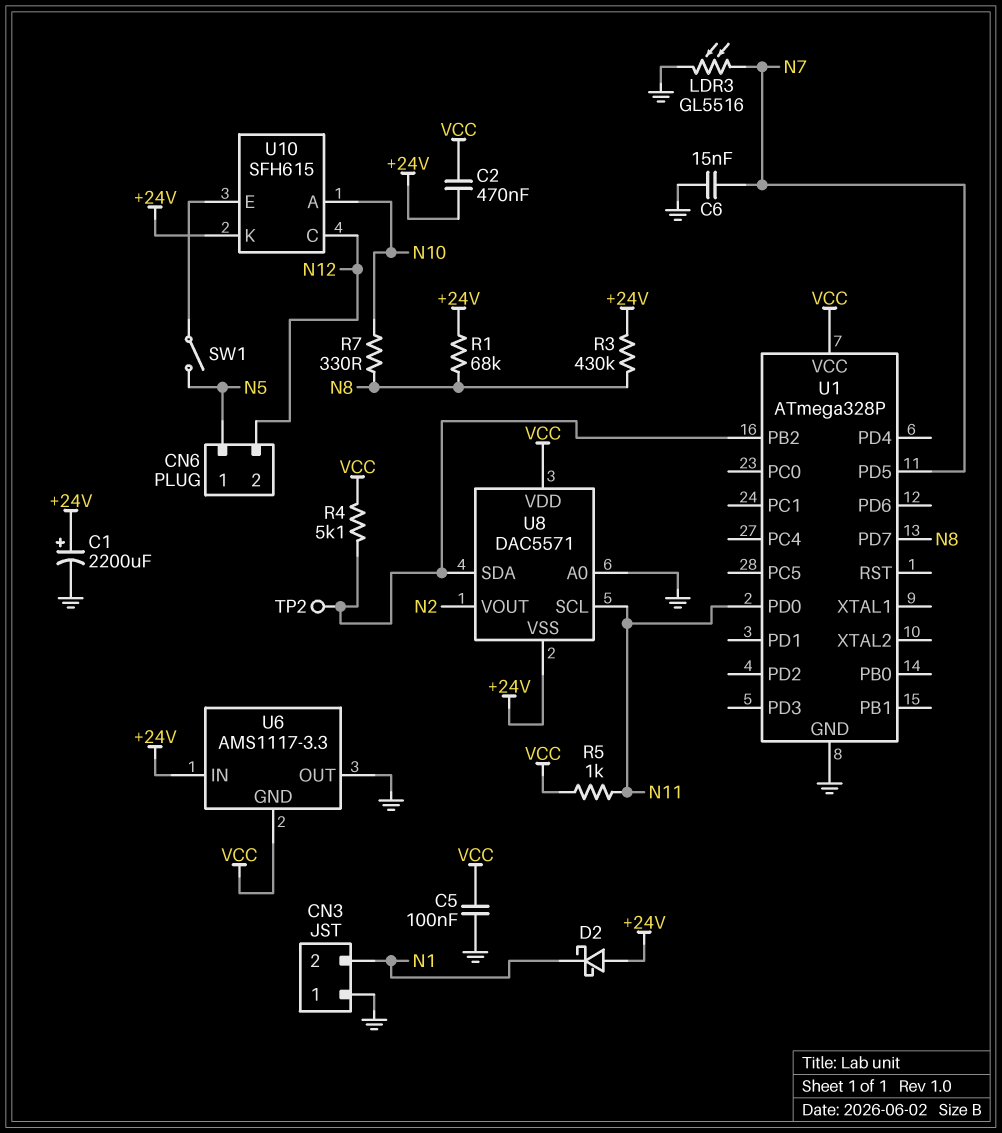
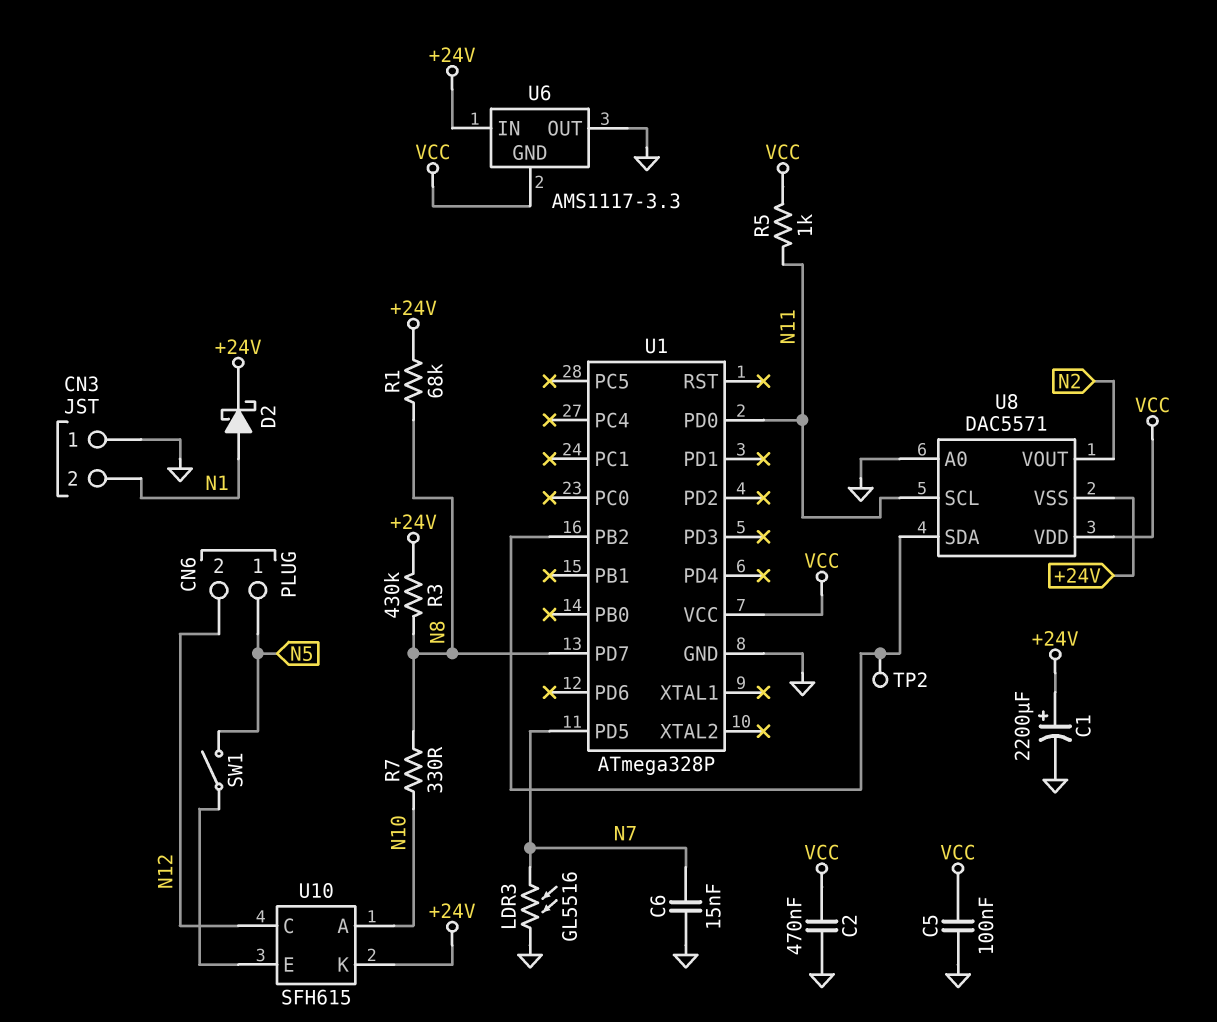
C2: 470nF (+24V, VCC) -> 470nF (GND, VCC)
D2: schottky (A +24V, K N1) -> schottky (A N1, K +24V)
R4: 5.1k (U1/PB2, VCC) -> none

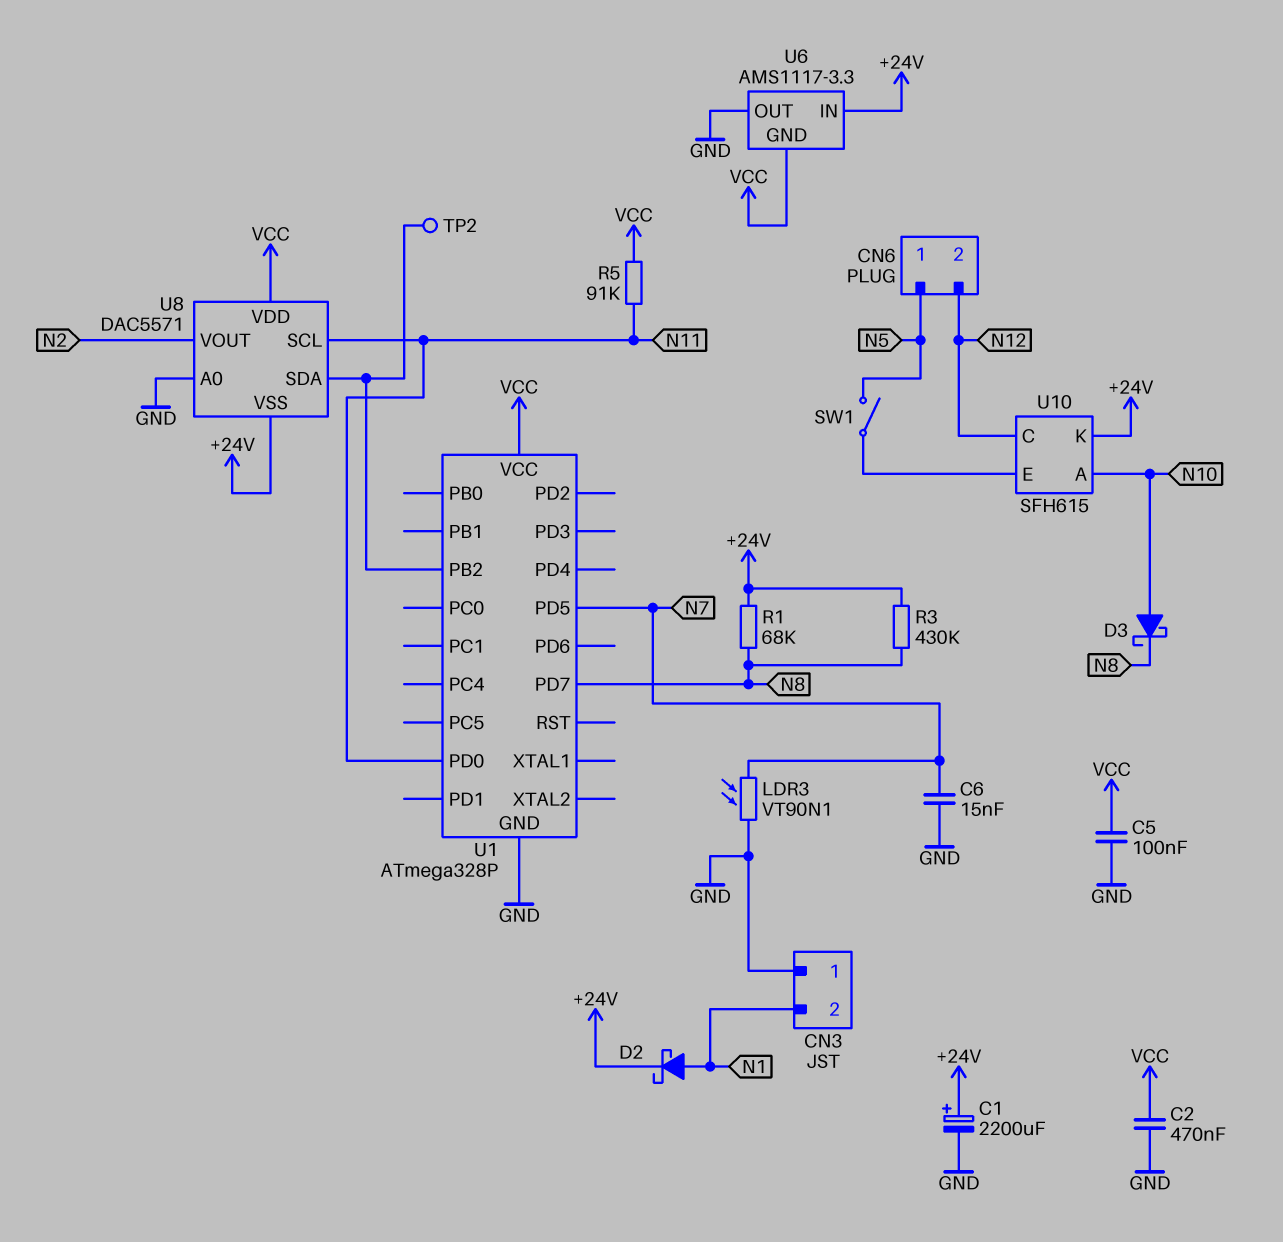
D3: none -> schottky (A N10, K N8)
LDR3: GL5516 (GND, N7) -> VT90N1 (GND, N7)
R5: 1k (N11, VCC) -> 91k (N11, VCC)
R7: 330 (N8, N10) -> none

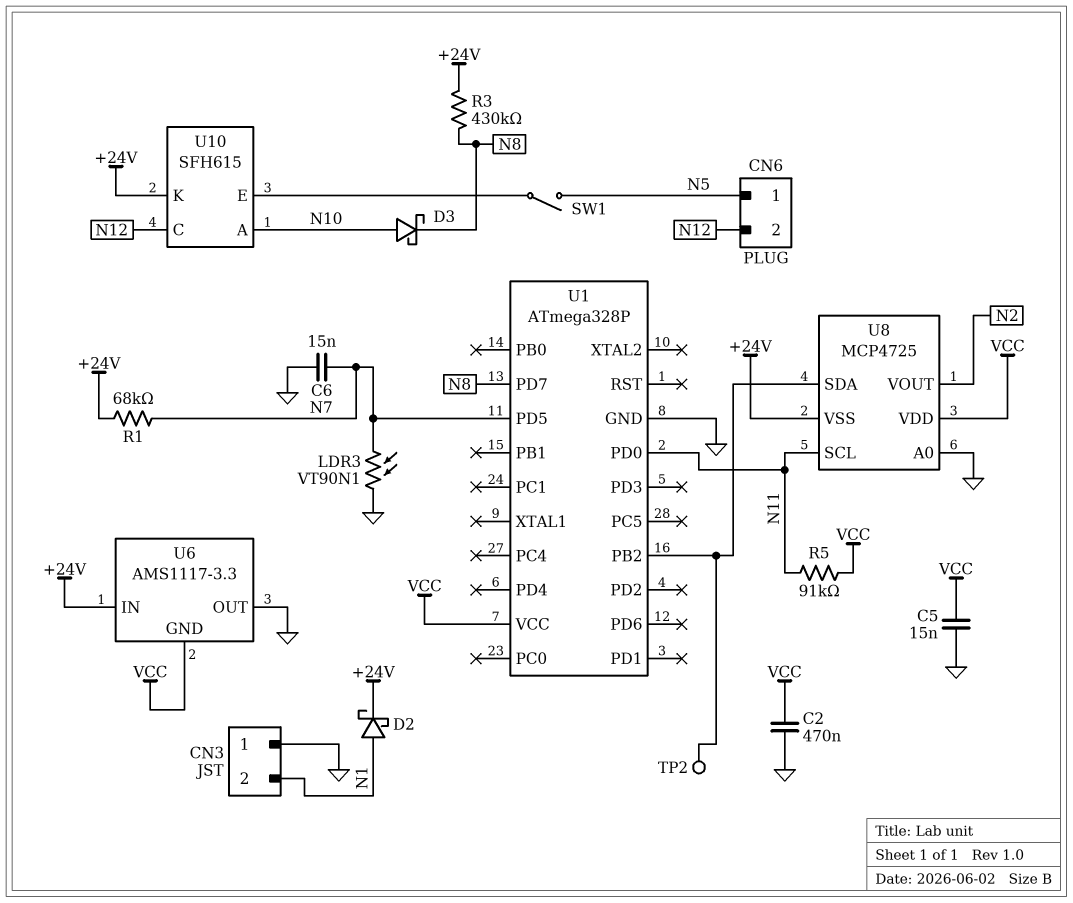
C1: 2200uF (plus +24V, minus GND) -> none
C5: 100nF (GND, VCC) -> 15nF (GND, VCC)
R1: 68k (+24V, N8) -> 68k (+24V, N7)
U8: DAC5571 -> MCP4725

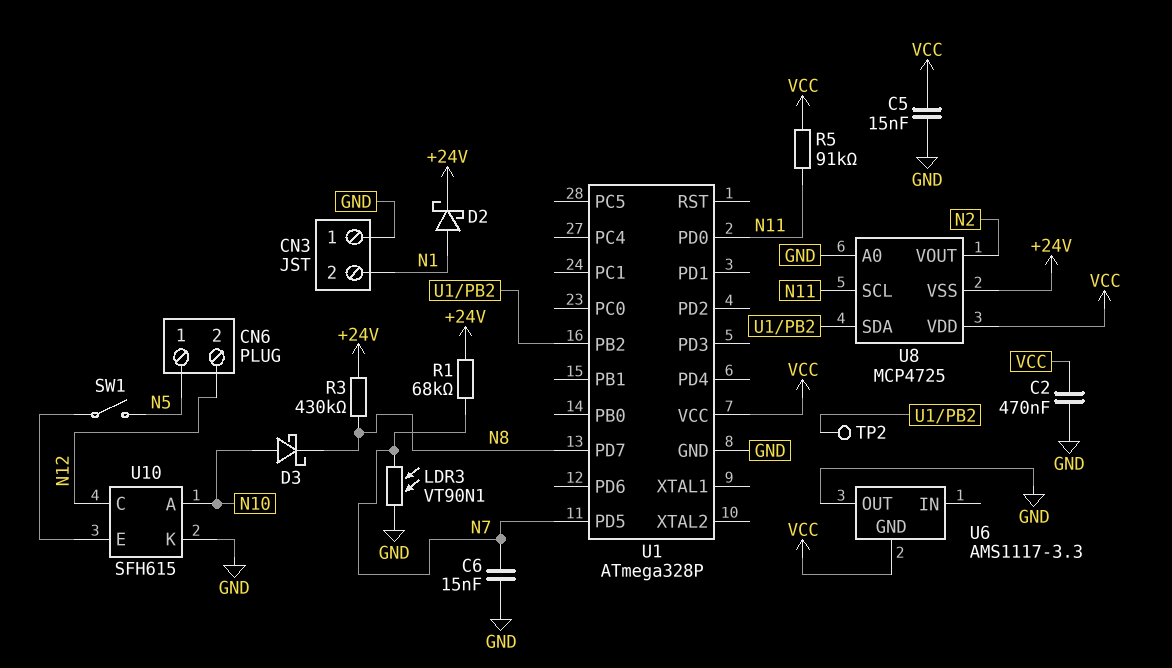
U6 pin IN: +24V -> none
U10 pin K: +24V -> GND

